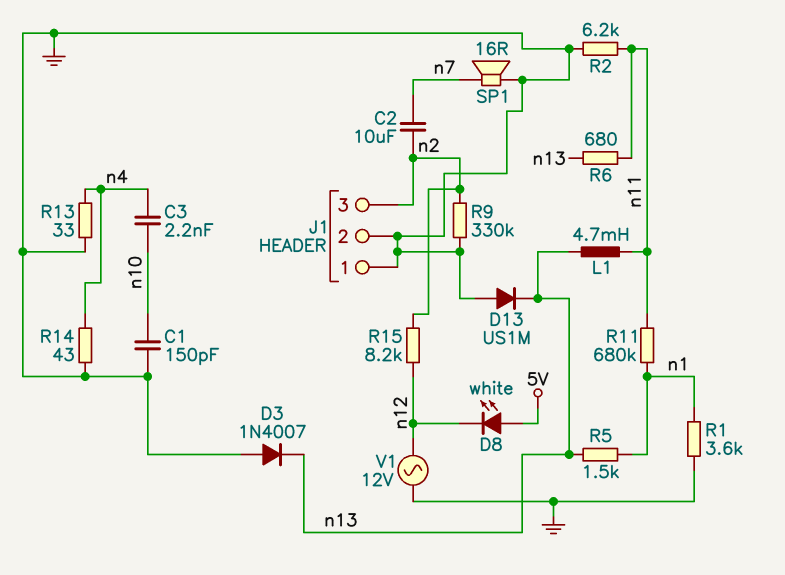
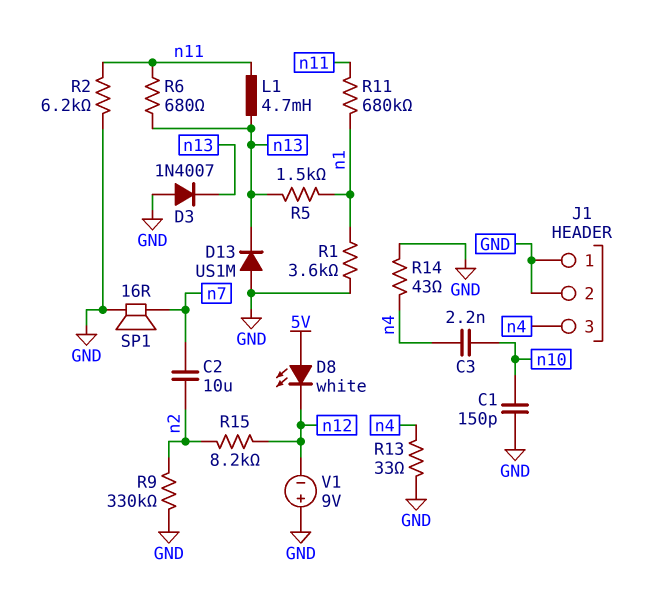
J1 pin 3: n2 -> n4
V1: AC 12V (GND, n12) -> 9V (plus GND, minus n12)

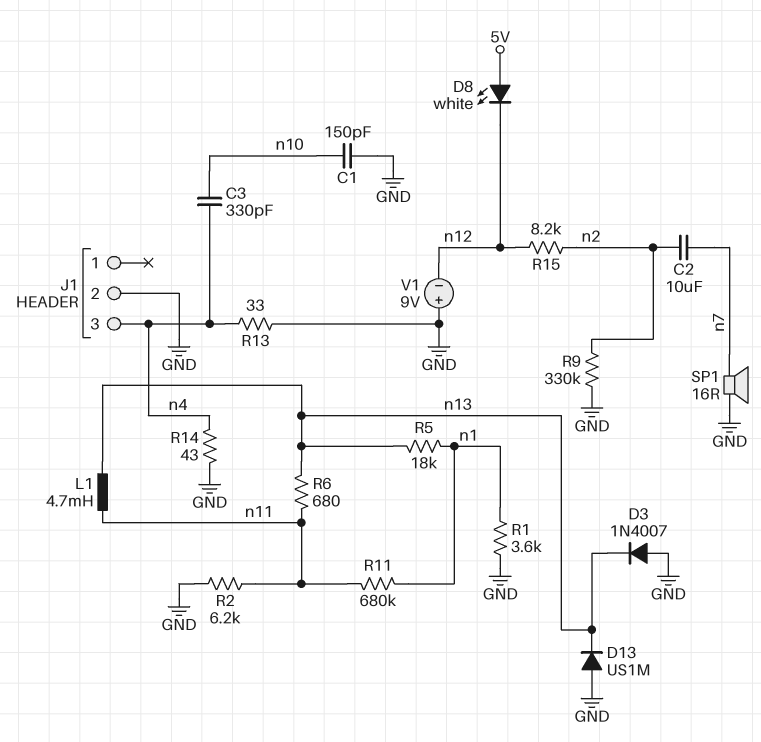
C3: 2.2nF (n4, n10) -> 330pF (n4, n10)
J1 pin 1: GND -> none
R5: 1.5k (n1, n13) -> 18k (n1, n13)

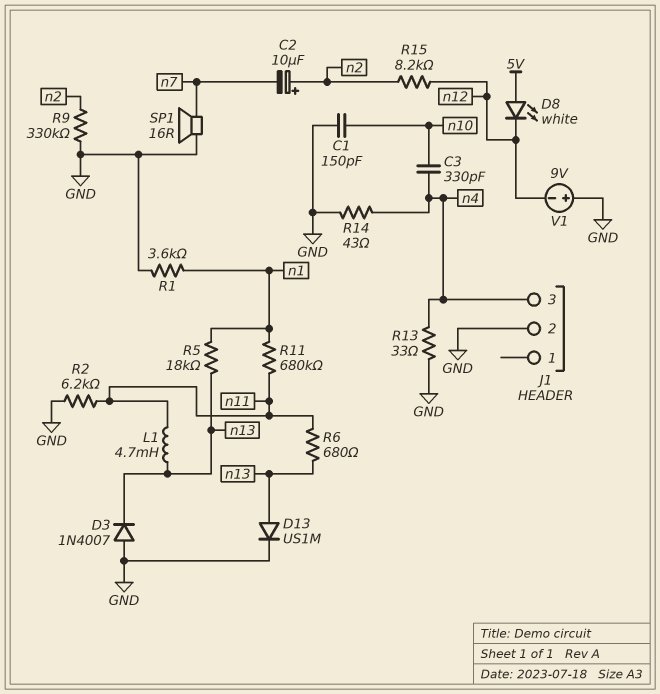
C2: 10uF (n2, n7) -> 10uF (plus n2, minus n7)
D13: diode US1M (A GND, K n13) -> diode US1M (A n13, K GND)

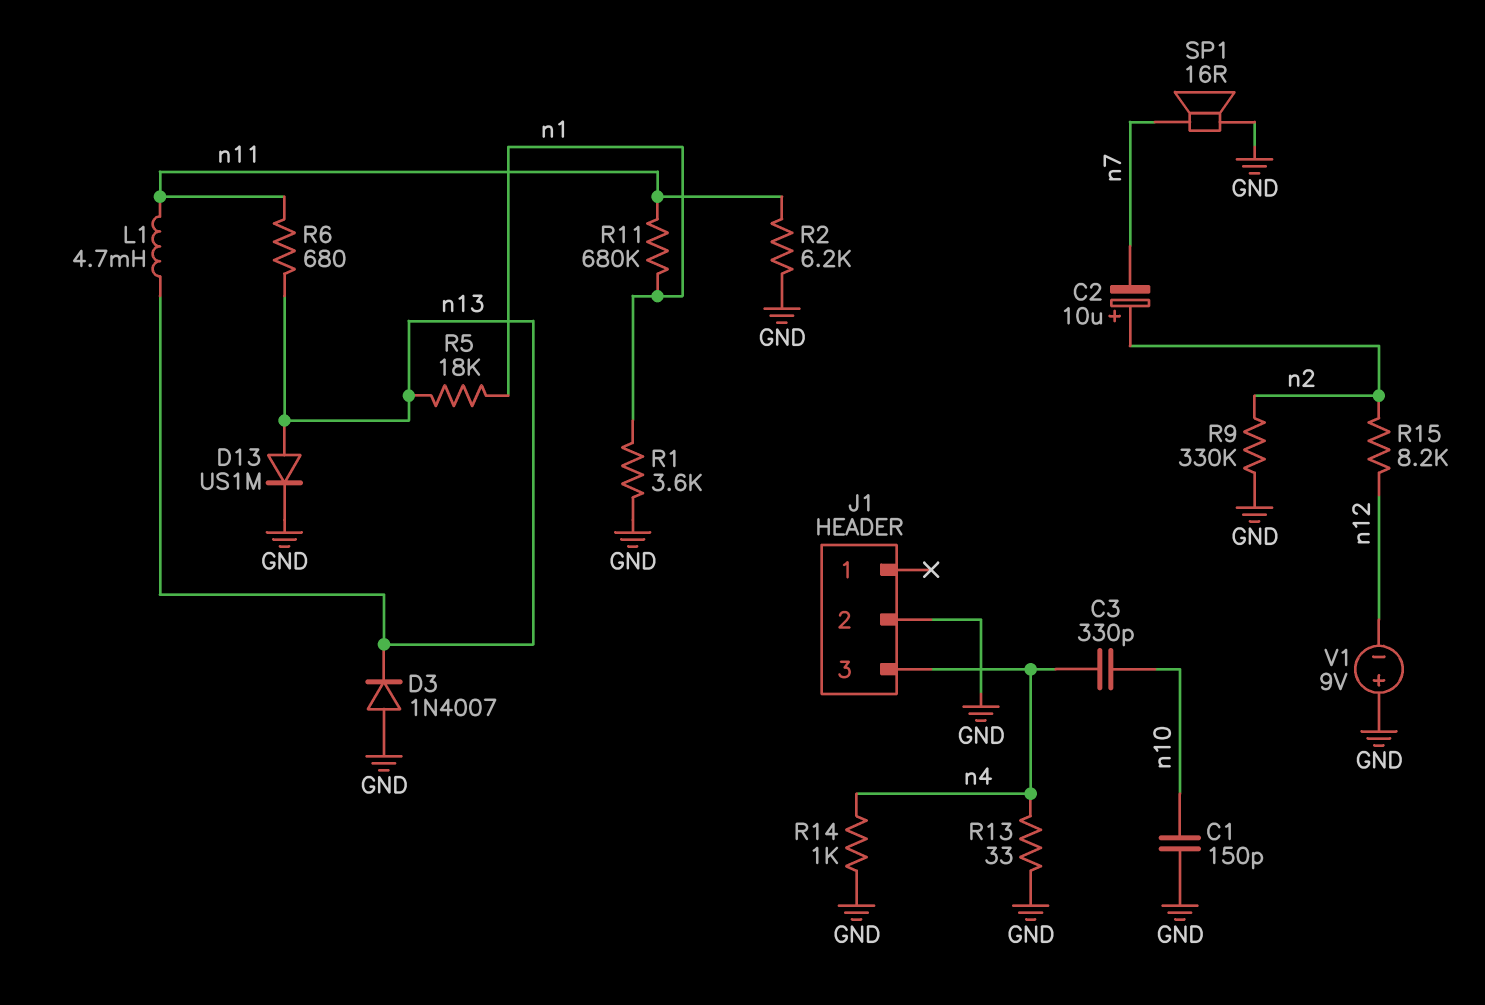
D8: LED white (A 5V, K n12) -> none
R14: 43 (GND, n4) -> 1k (GND, n4)

